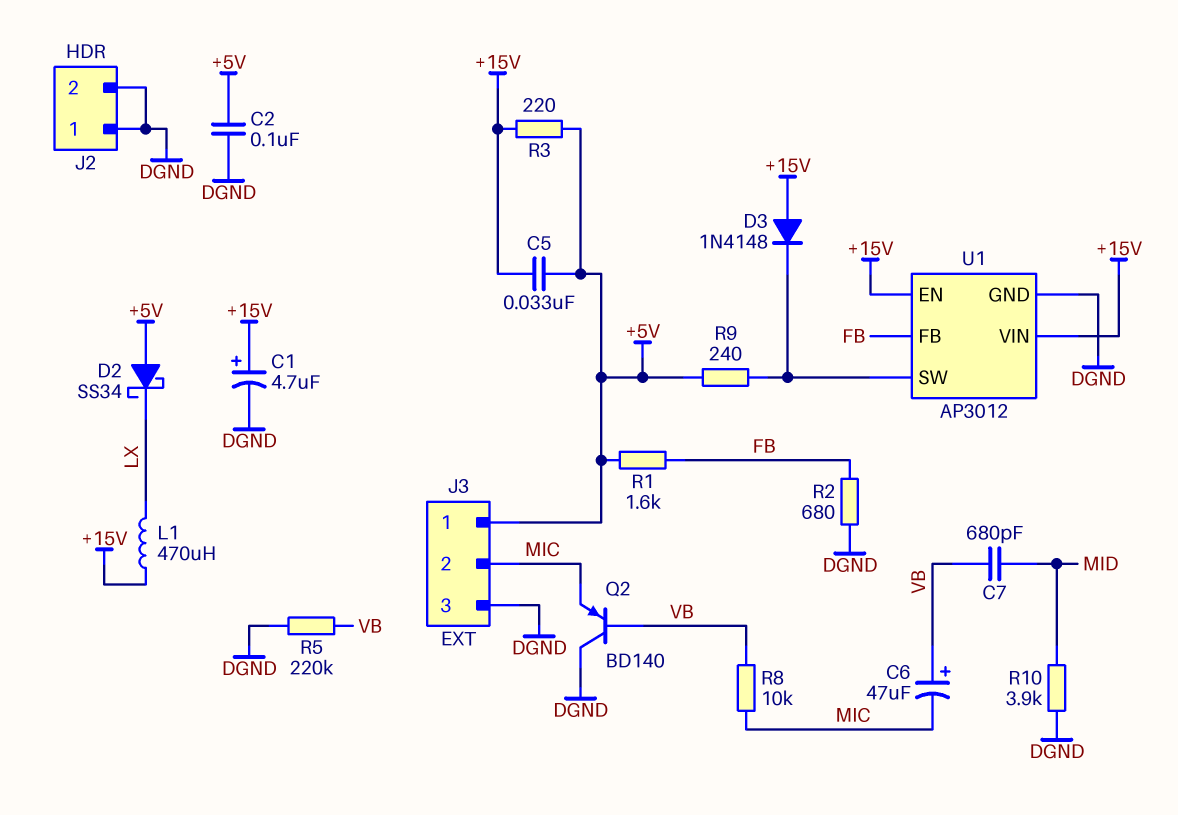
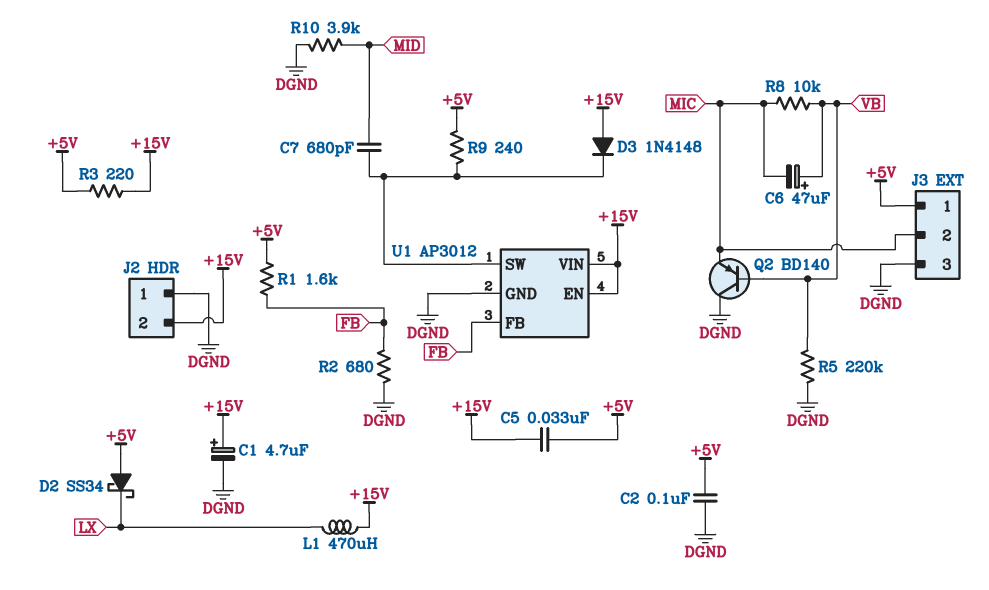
C7: 680pF (MID, VB) -> 680pF (MID, U1/SW)
J2 pin 2: DGND -> +15V

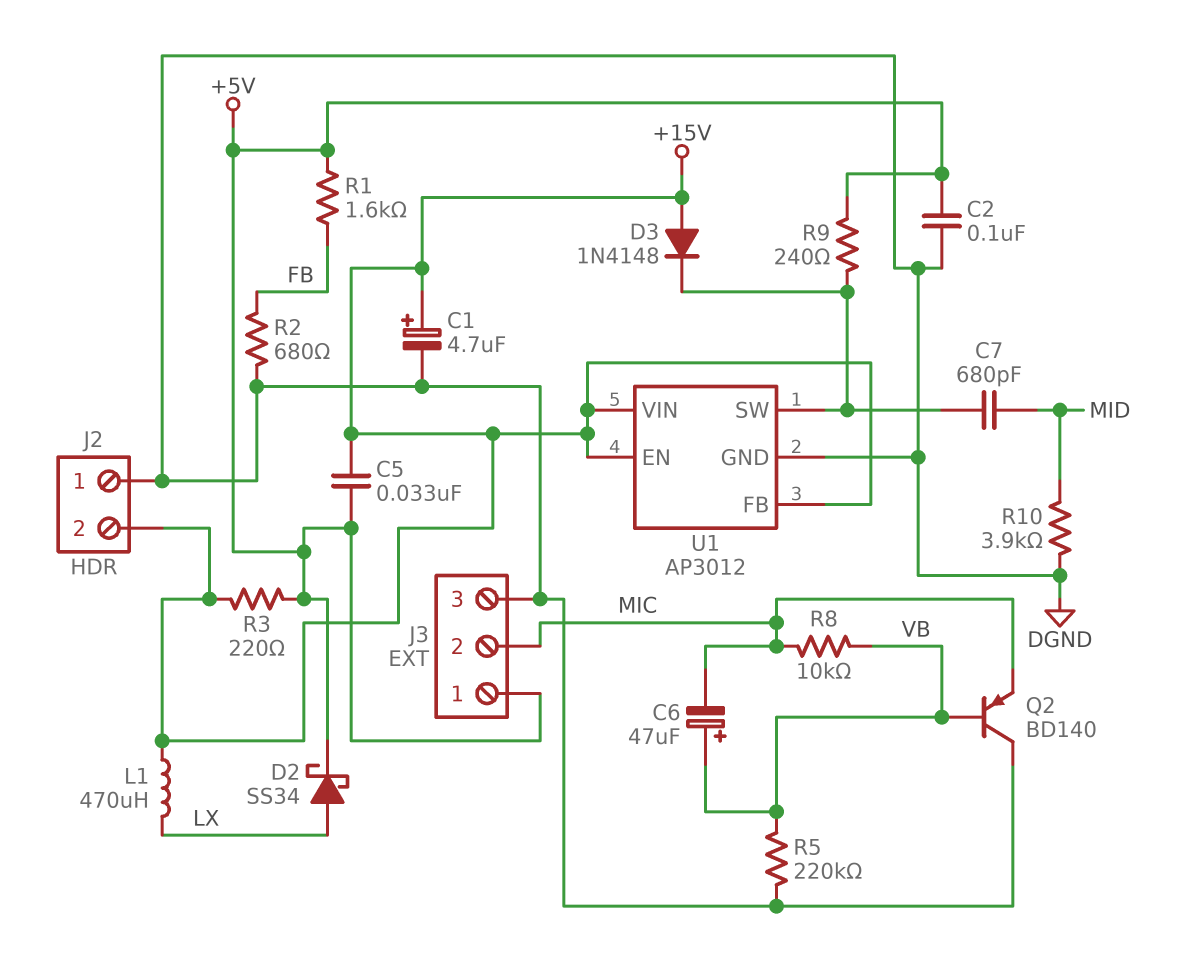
D2: schottky SS34 (A +5V, K LX) -> schottky SS34 (A LX, K +5V)
U1 pin FB: FB -> +15V

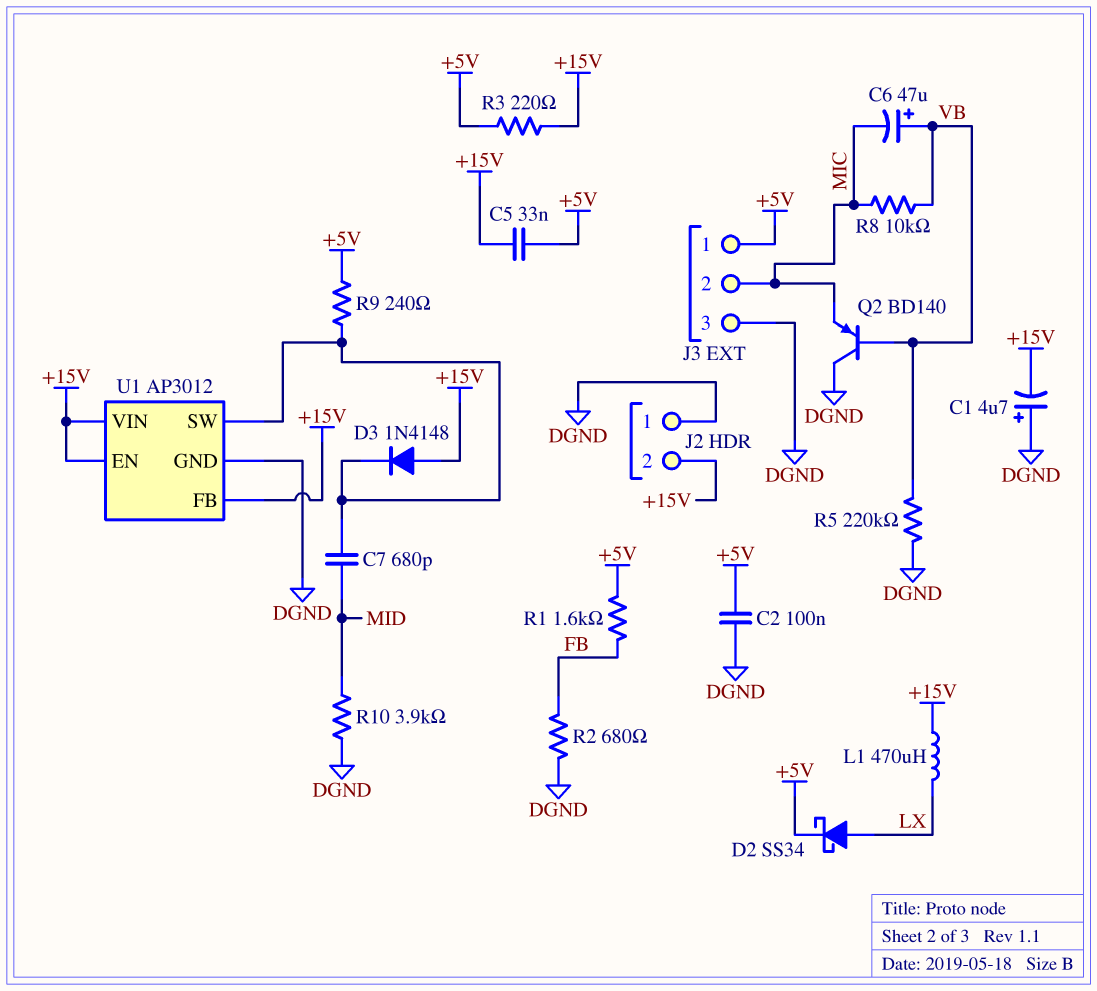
C1: 4.7uF (plus +15V, minus DGND) -> 4.7uF (plus DGND, minus +15V)

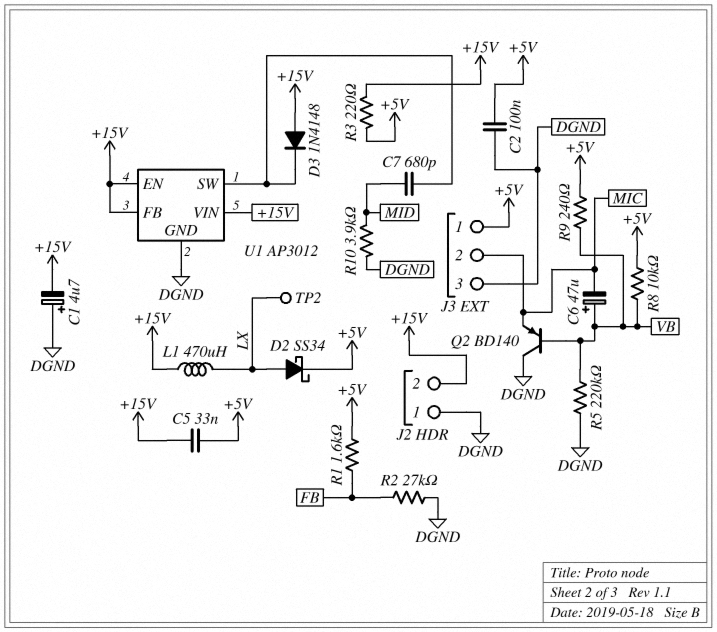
R2: 680 (DGND, FB) -> 27k (DGND, FB)
R8: 10k (MIC, VB) -> 10k (+5V, VB)
R9: 240 (+5V, U1/SW) -> 240 (+5V, VB)
TP2: none -> test point (LX)

